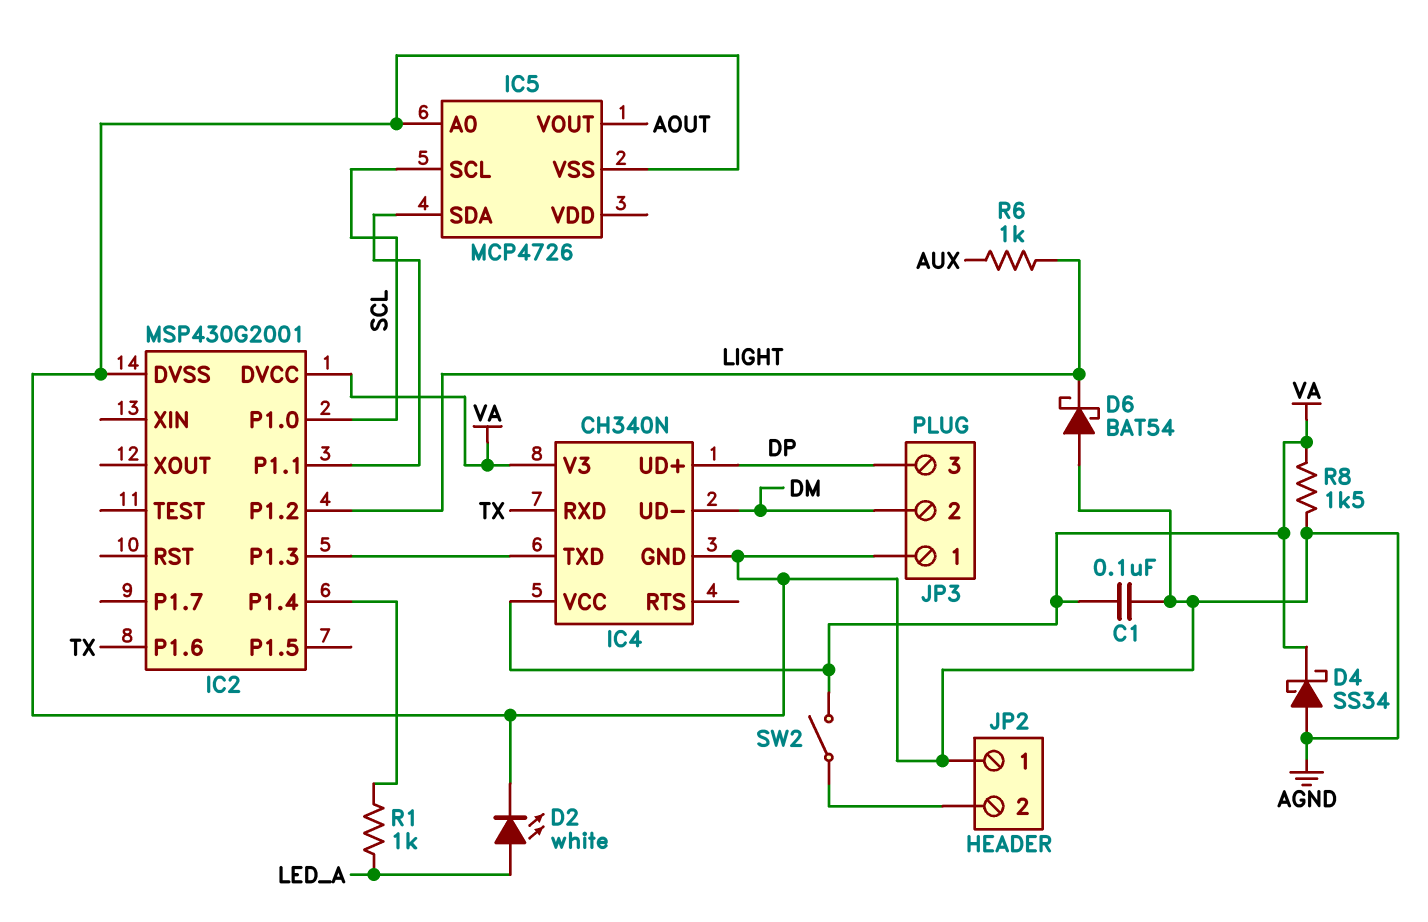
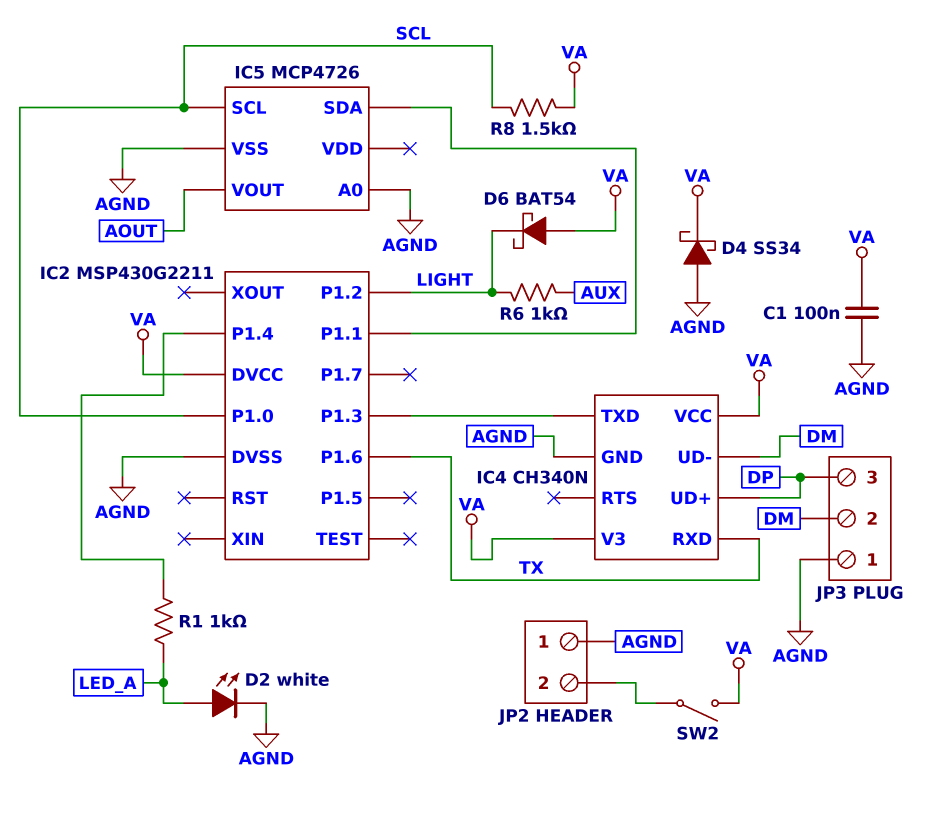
D6: schottky BAT54 (A AGND, K LIGHT) -> schottky BAT54 (A VA, K LIGHT)
IC2: MSP430G2001 -> MSP430G2211
R8: 1.5k (AGND, VA) -> 1.5k (SCL, VA)

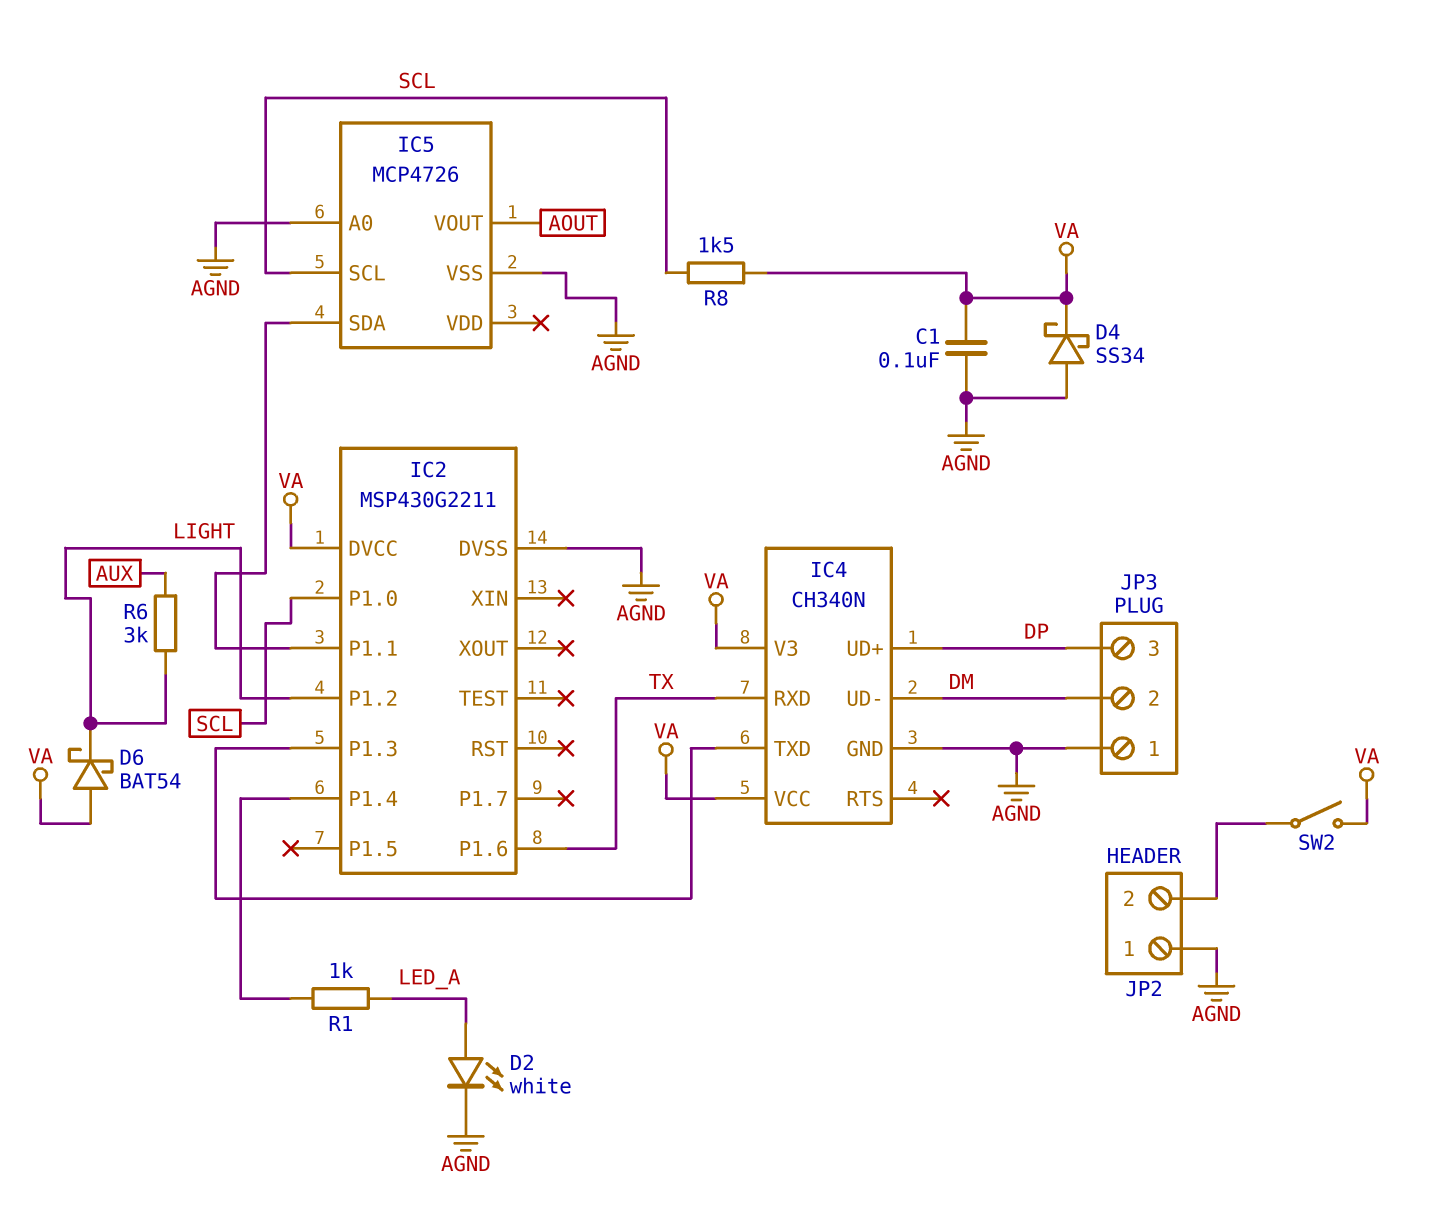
R6: 1k (AUX, LIGHT) -> 3k (AUX, LIGHT)

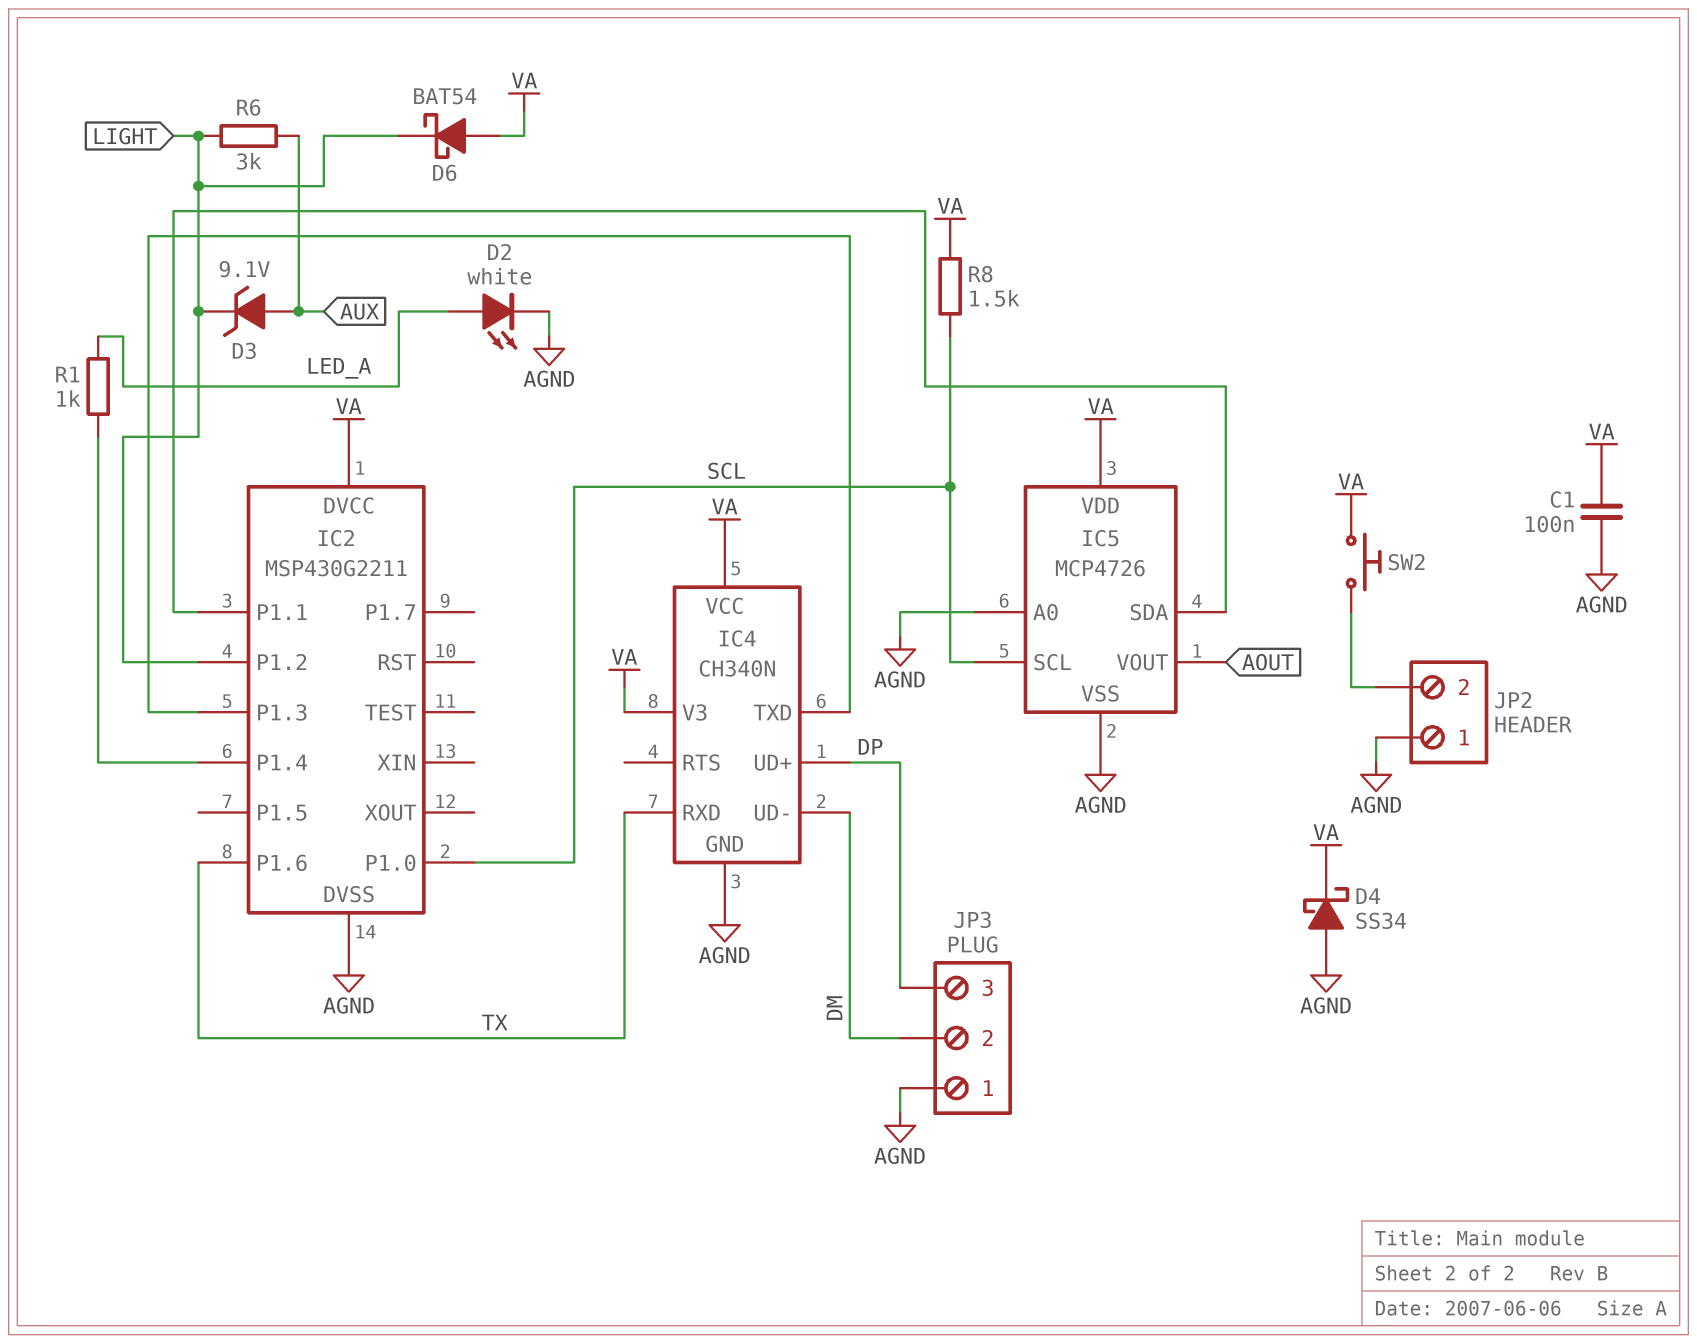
D3: none -> zener 9.1V (A AUX, K LIGHT)
IC5 pin VDD: none -> VA
SW2: switch (JP2/2, VA) -> button (JP2/2, VA)

